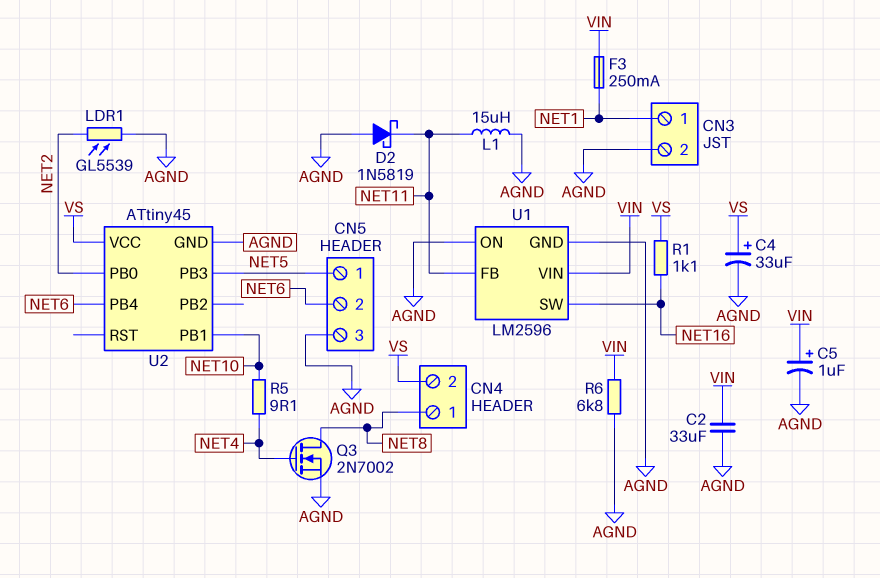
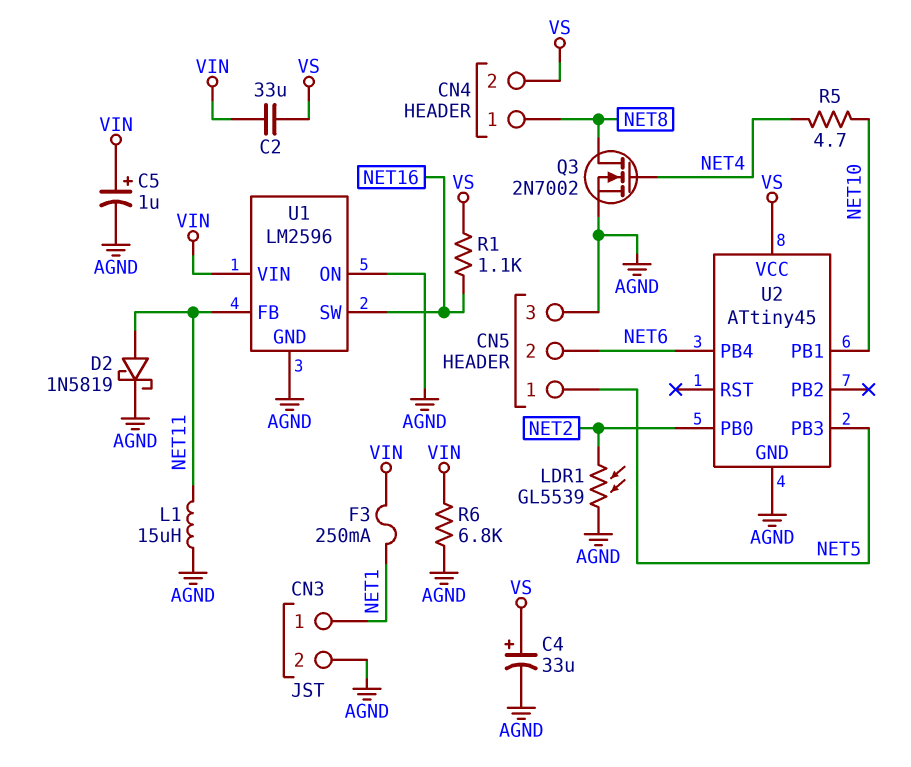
C2: 33uF (AGND, VIN) -> 33uF (VIN, VS)
D2: schottky 1N5819 (A AGND, K NET11) -> schottky 1N5819 (A NET11, K AGND)
R5: 9.1 (NET4, NET10) -> 4.7 (NET4, NET10)

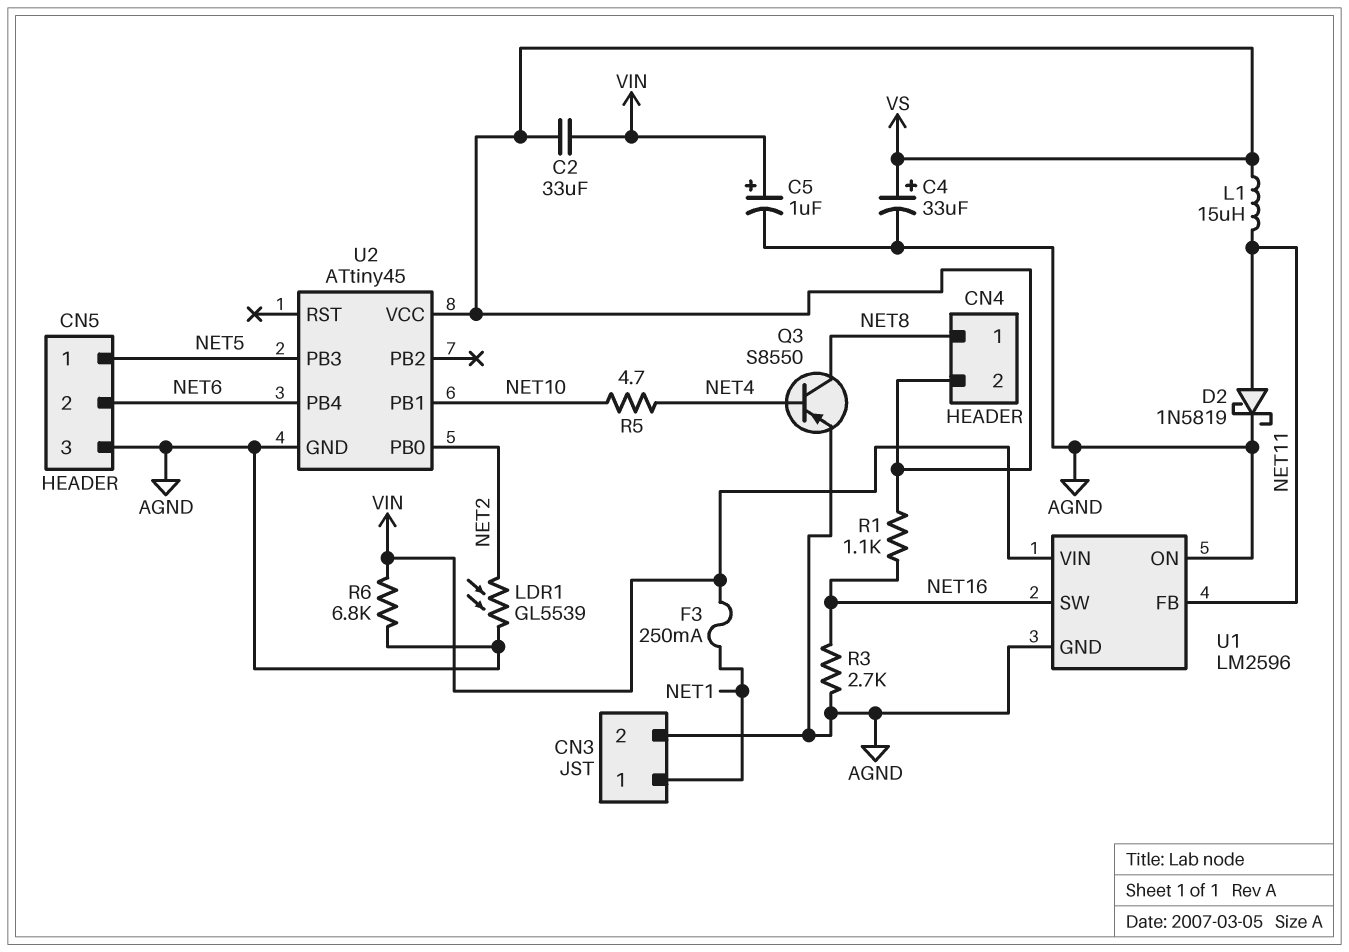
L1: 15uH (AGND, NET11) -> 15uH (NET11, VS)
Q3: NMOS 2N7002 (G NET4, D NET8, S AGND) -> PNP S8550 (B NET4, C NET8, E AGND)
R3: none -> 2.7k (AGND, NET16)

